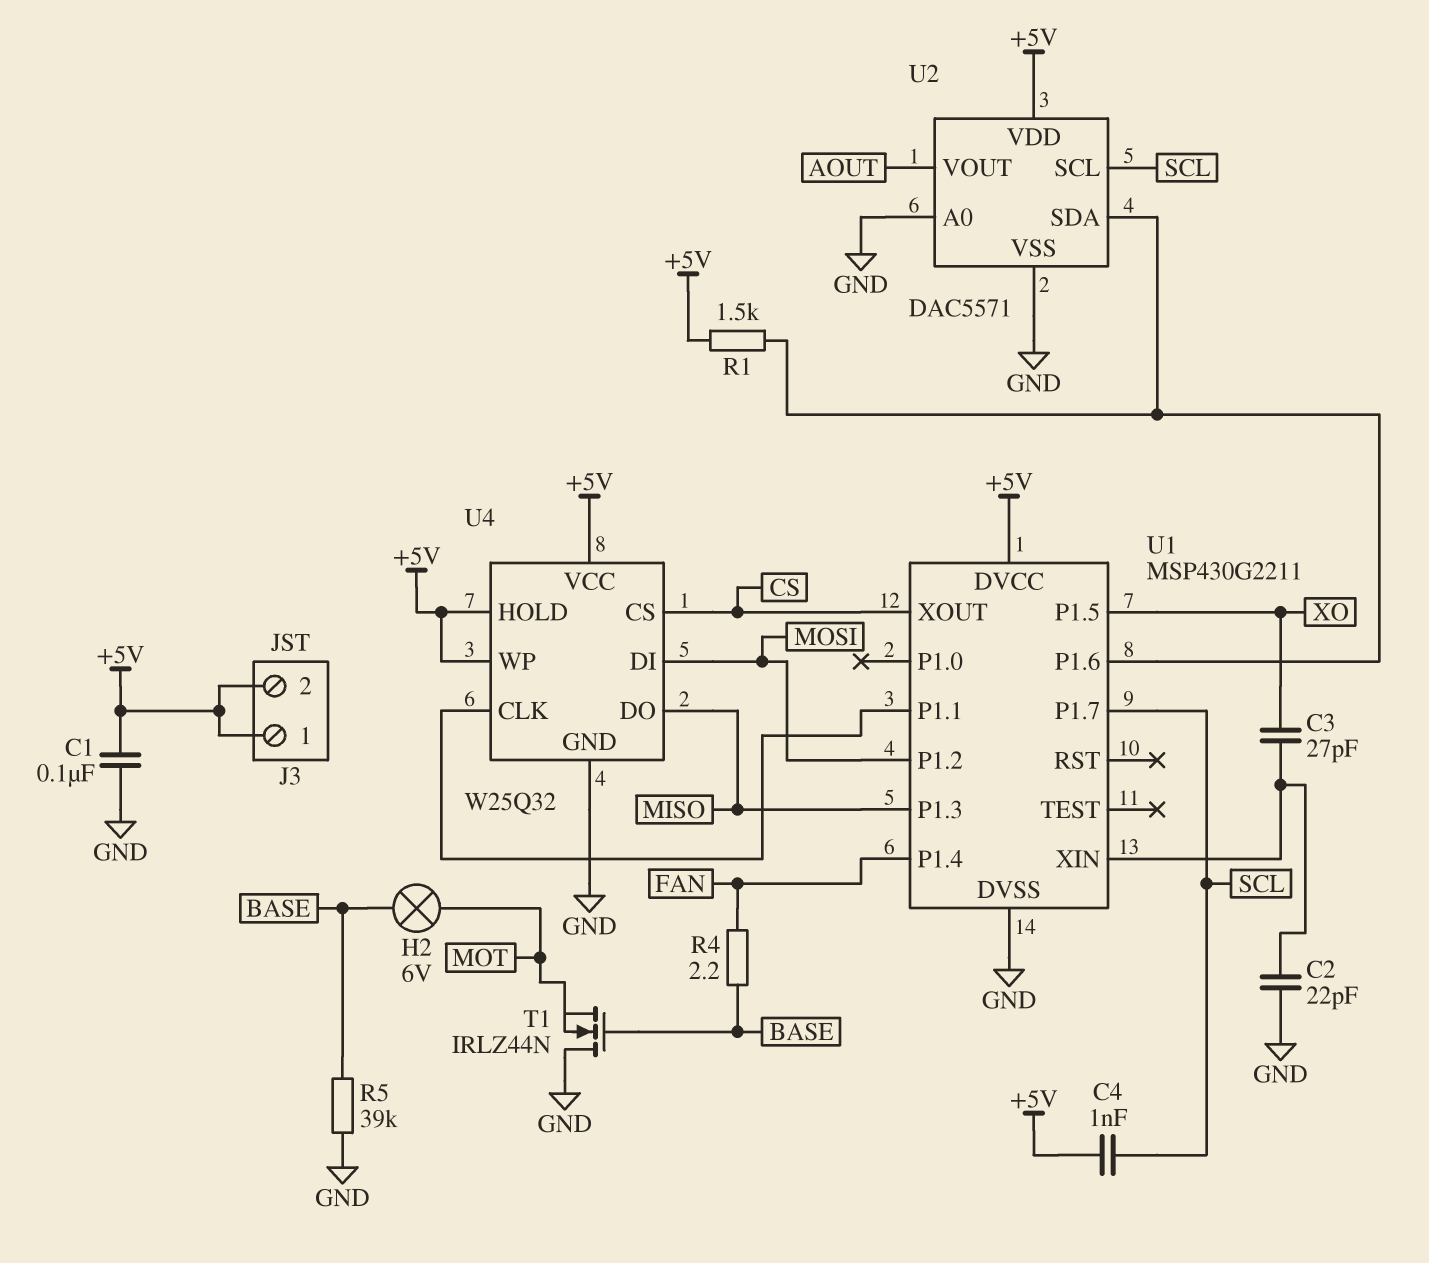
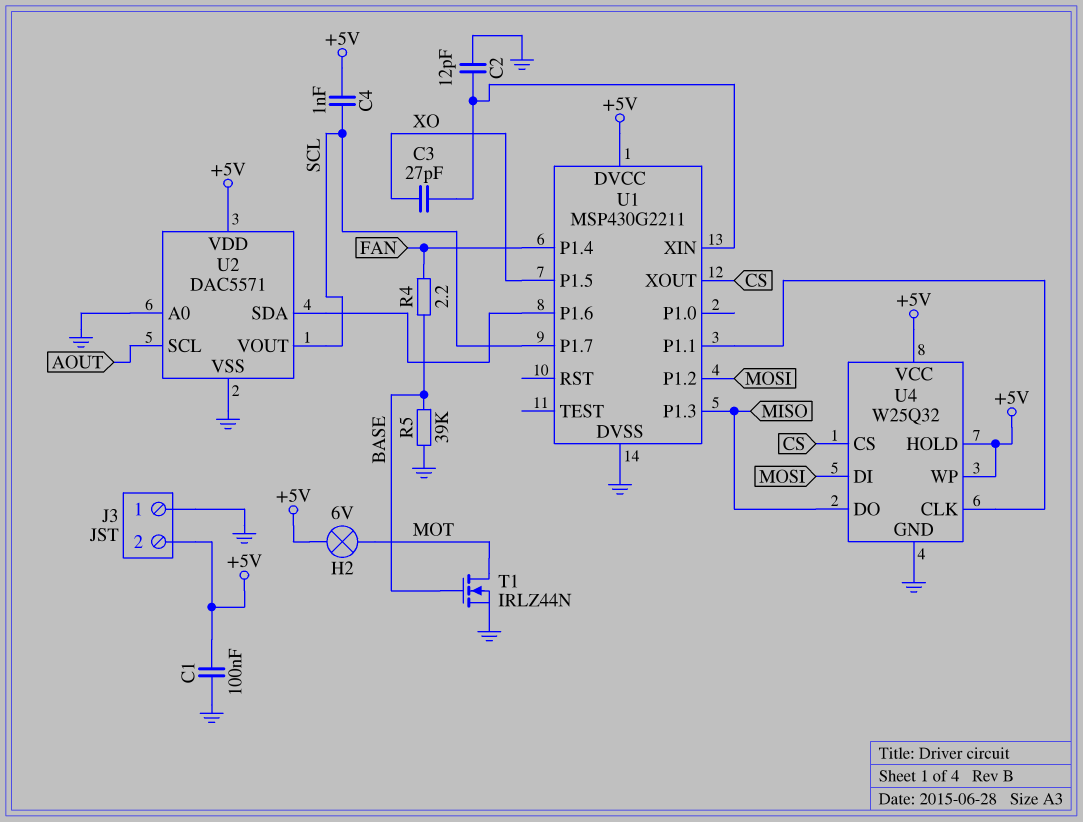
C2: 22pF (GND, U1/XIN) -> 12pF (GND, U1/XIN)
H2: lamp 6V (BASE, MOT) -> lamp 6V (+5V, MOT)
J3 pin 1: +5V -> GND
R1: 1.5k (+5V, U1/P1.6) -> none
T1: NMOS IRLZ44N (G BASE, D GND, S MOT) -> NMOS IRLZ44N (G BASE, D MOT, S GND)
U2 pin SCL: SCL -> AOUT
U2 pin VOUT: AOUT -> SCL

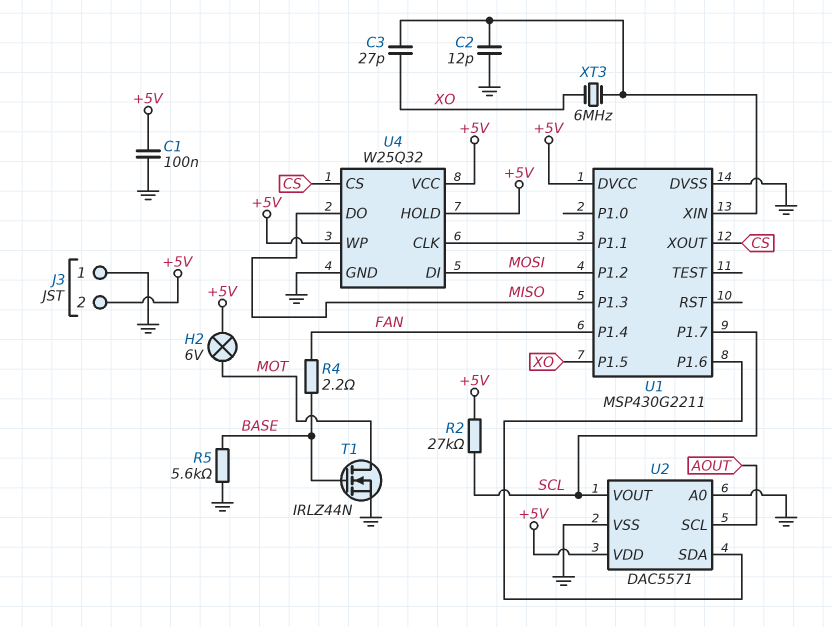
C4: 1nF (+5V, SCL) -> none
R2: none -> 27k (+5V, SCL)
R5: 39k (BASE, GND) -> 5.6k (BASE, GND)
XT3: none -> 6MHz (U1/XIN, XO)

